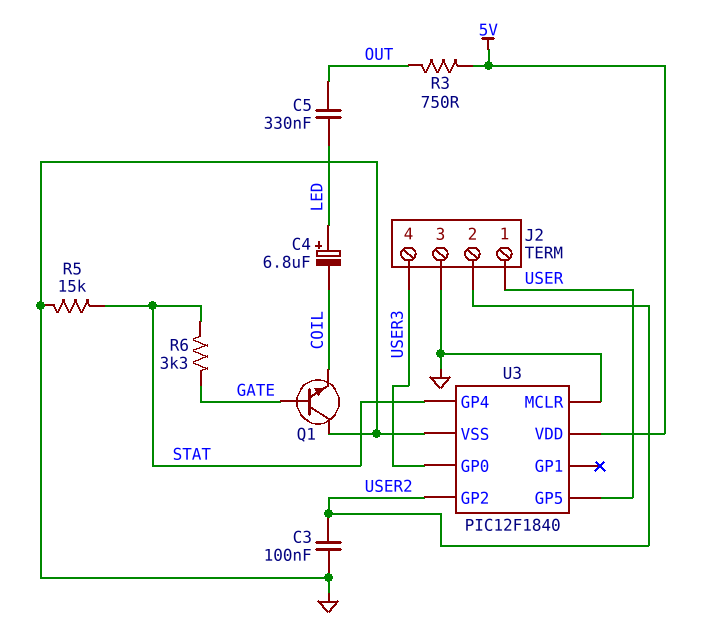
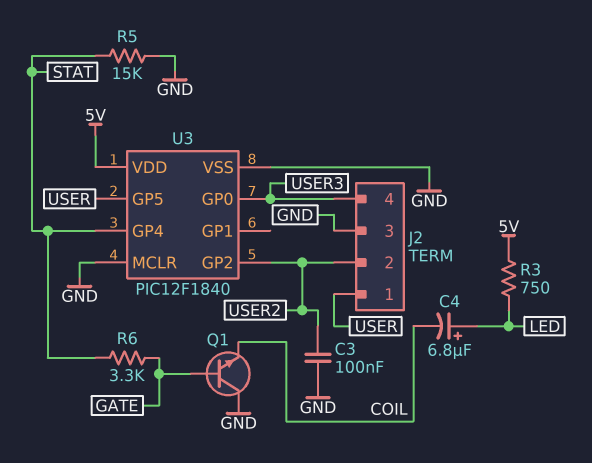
C5: 330nF (LED, OUT) -> none
R3: 750 (5V, OUT) -> 750 (5V, LED)

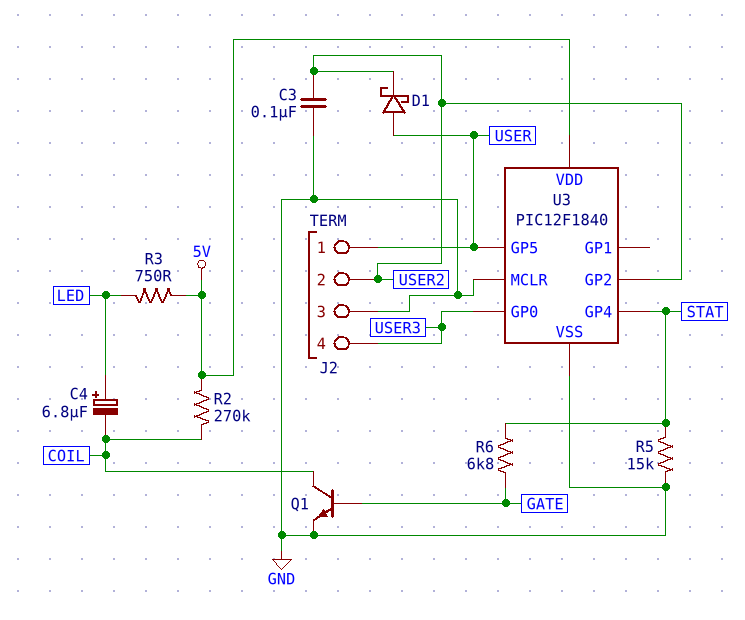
D1: none -> schottky (A USER, K USER2)
Q1: NPN (B GATE, C GND, E COIL) -> NPN (B GATE, C COIL, E GND)
R2: none -> 270k (5V, COIL)
R6: 3.3k (GATE, STAT) -> 6.8k (GATE, STAT)

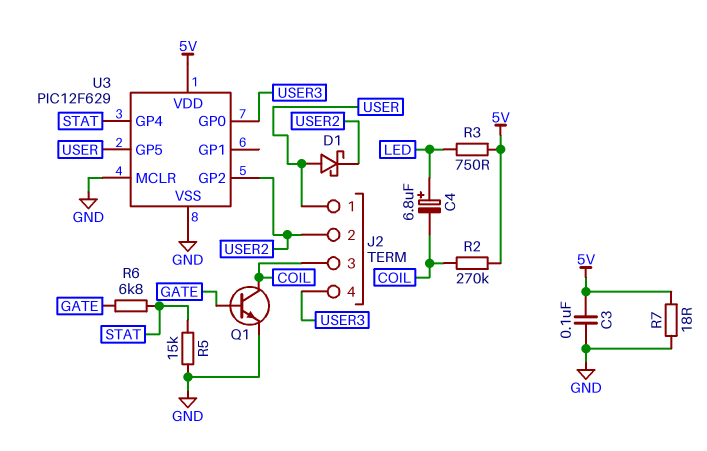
C3: 100nF (GND, USER2) -> 100nF (5V, GND)
J2 pin 3: GND -> COIL
R7: none -> 18 (5V, GND)
U3: PIC12F1840 -> PIC12F629

